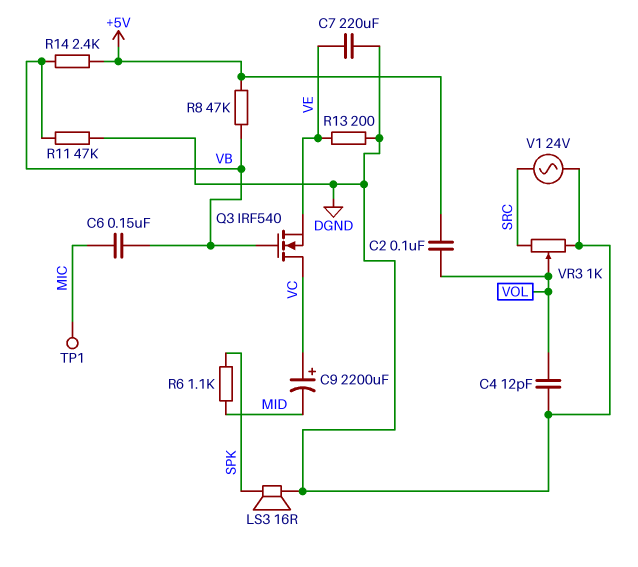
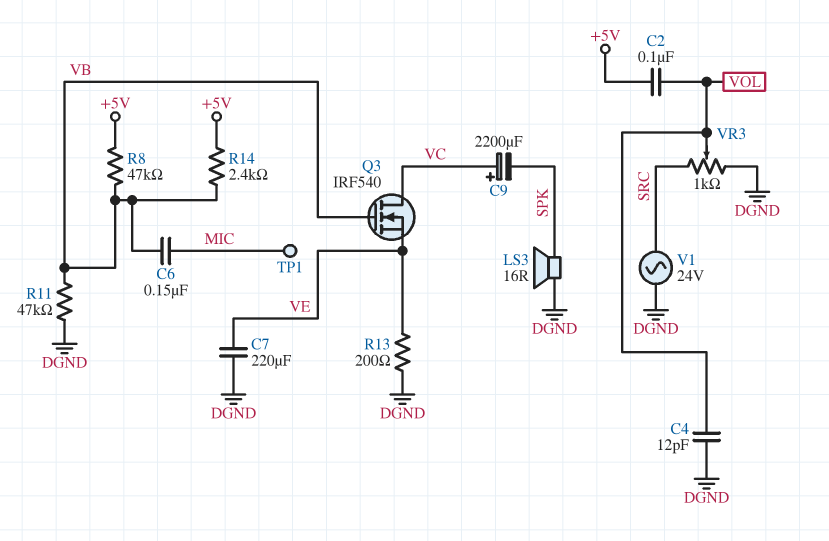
C9: 2200uF (plus VC, minus MID) -> 2200uF (plus VC, minus SPK)
R6: 1.1k (MID, SPK) -> none

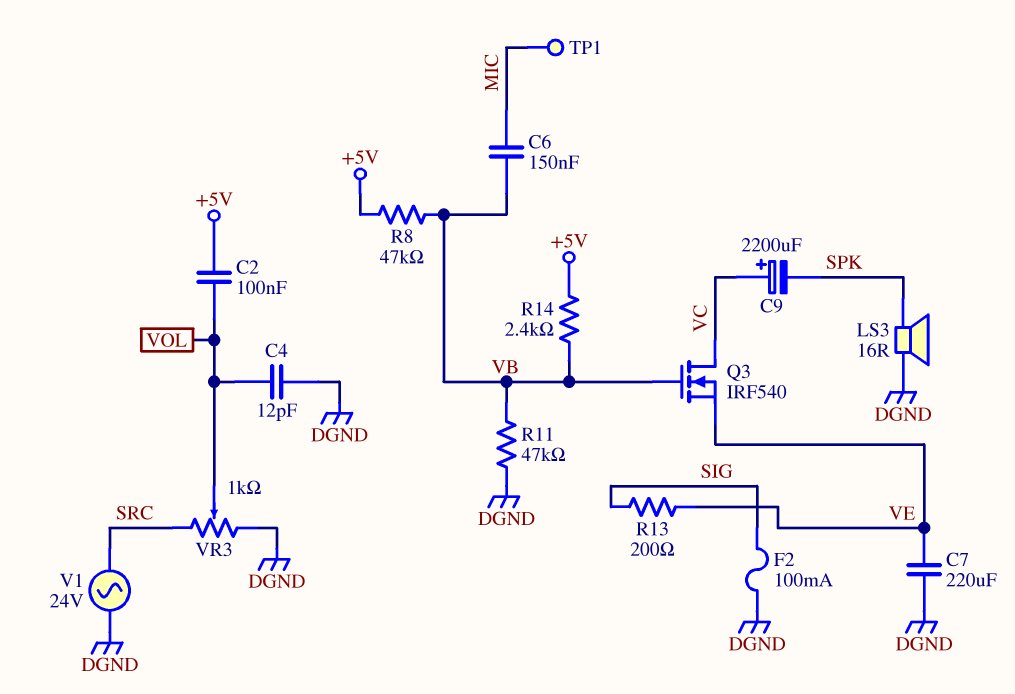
F2: none -> 100mA (DGND, SIG)
R13: 200 (DGND, VE) -> 200 (SIG, VE)

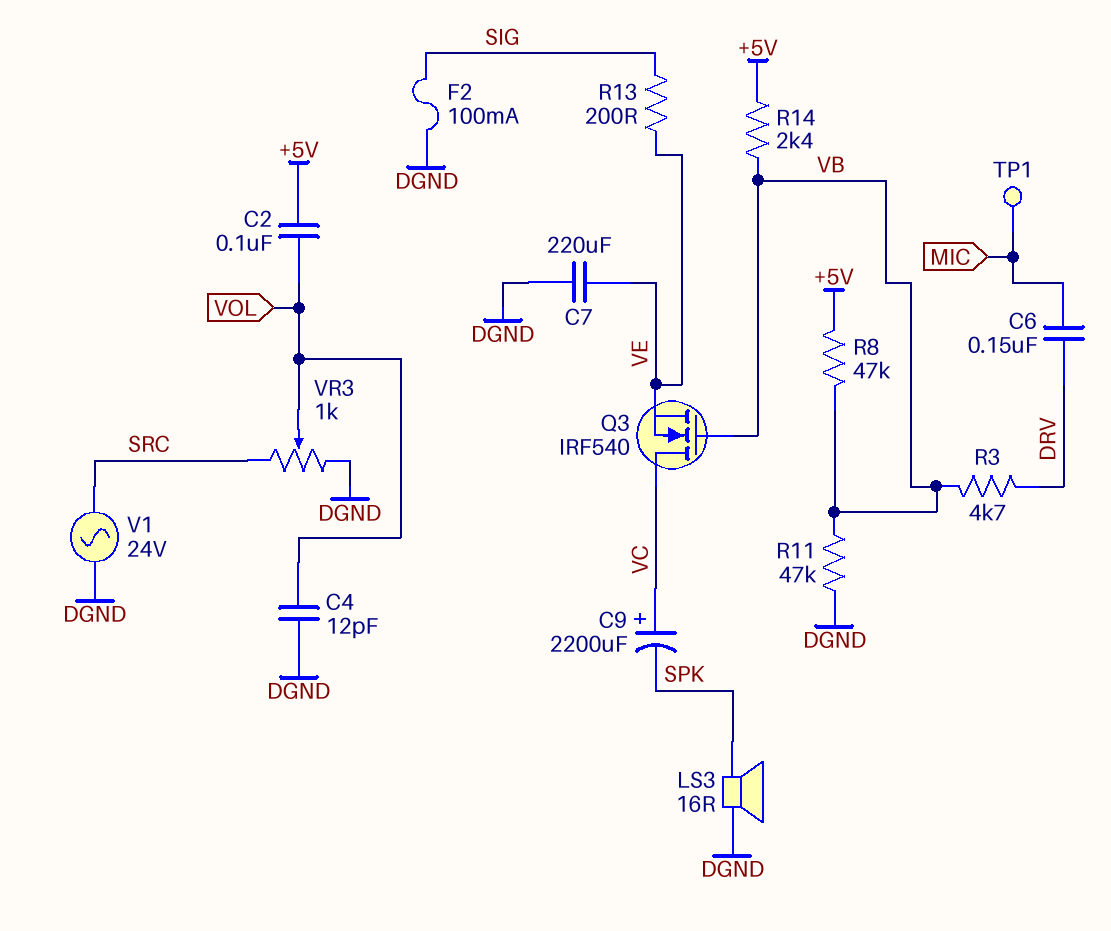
C6: 150nF (MIC, VB) -> 150nF (DRV, MIC)
R3: none -> 4.7k (DRV, VB)

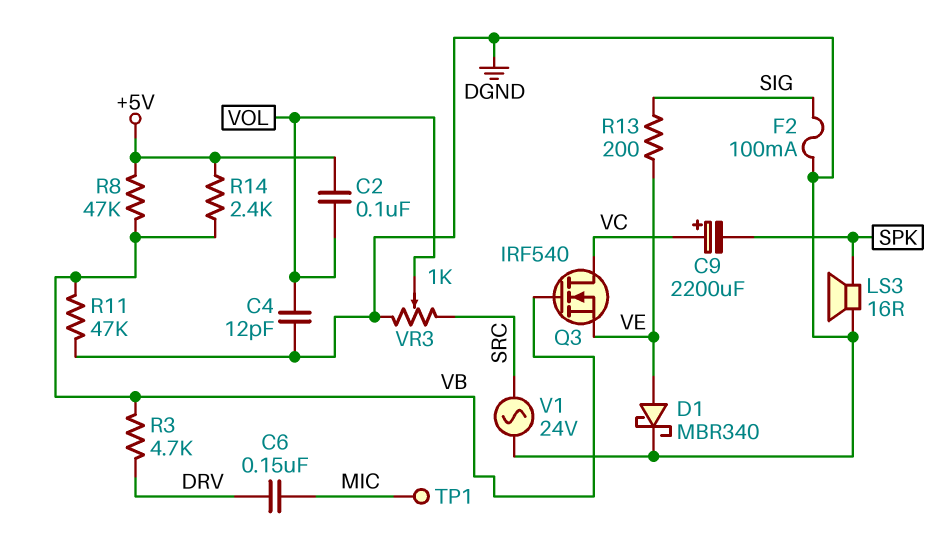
C7: 220uF (DGND, VE) -> none
D1: none -> schottky MBR340 (A VE, K DGND)

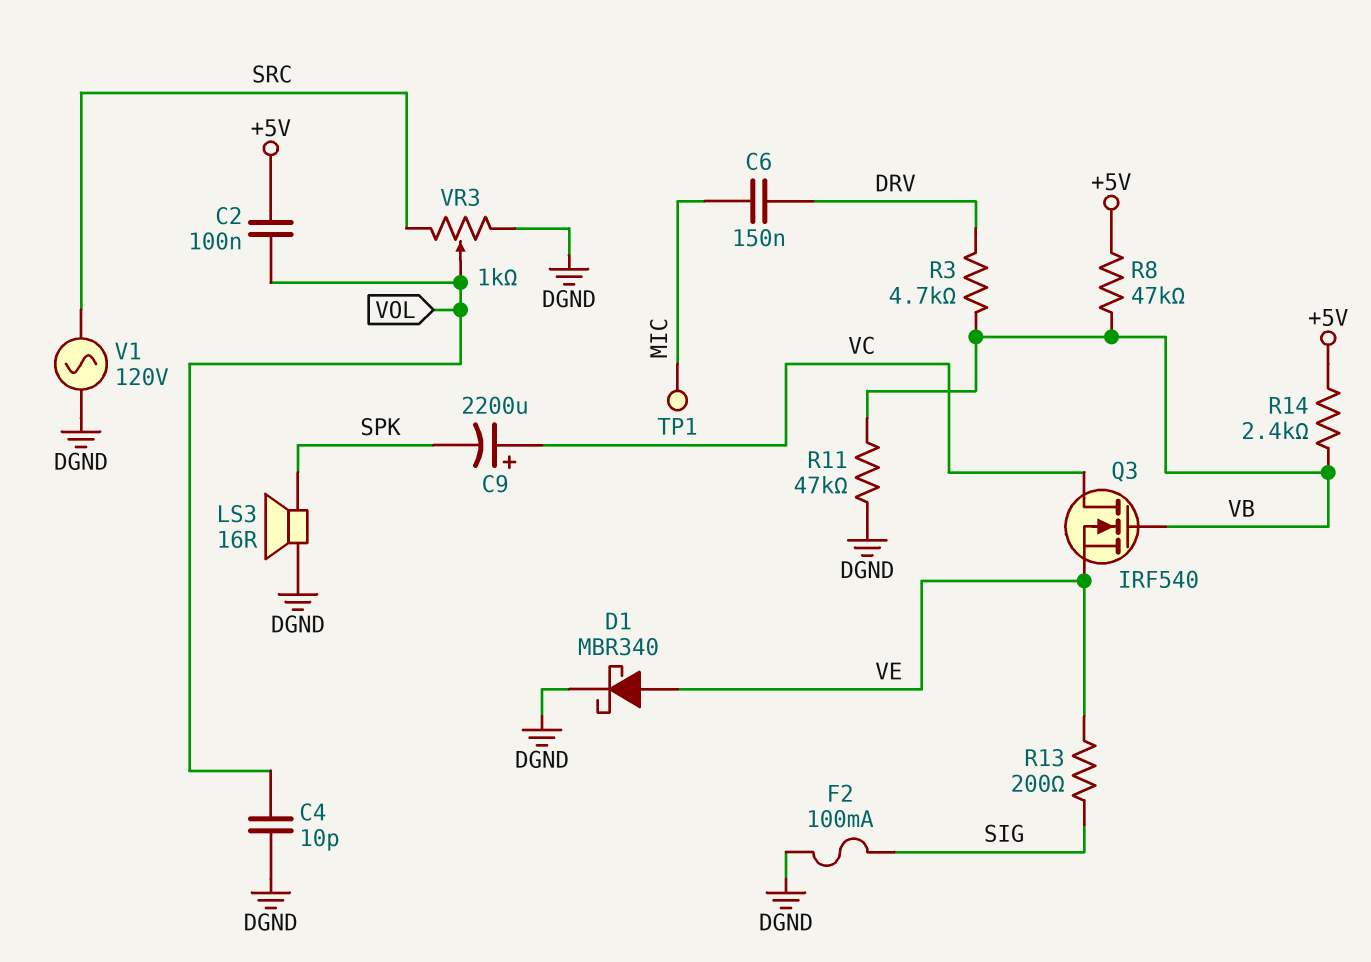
C4: 12pF (DGND, VOL) -> 10pF (DGND, VOL)
V1: AC 24V (DGND, SRC) -> AC 120V (DGND, SRC)

